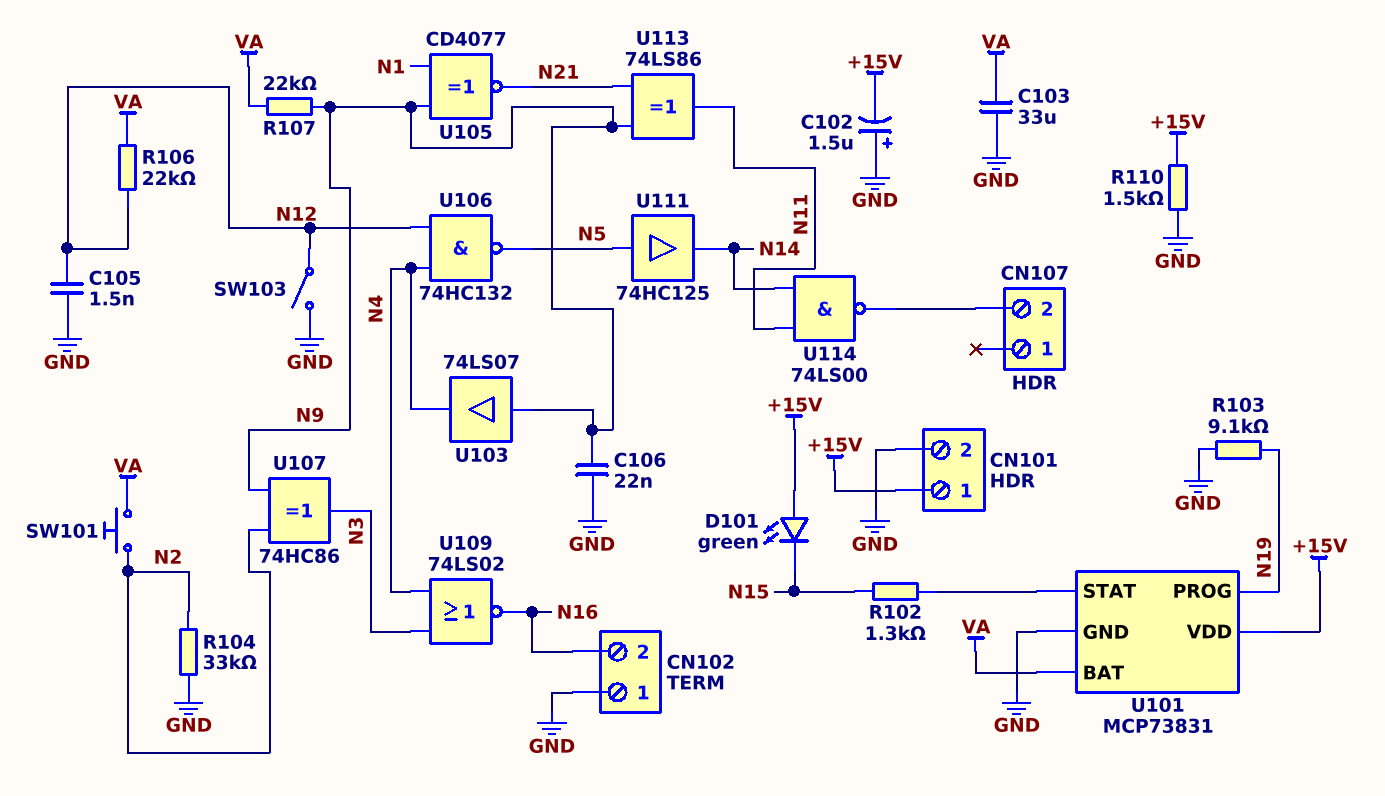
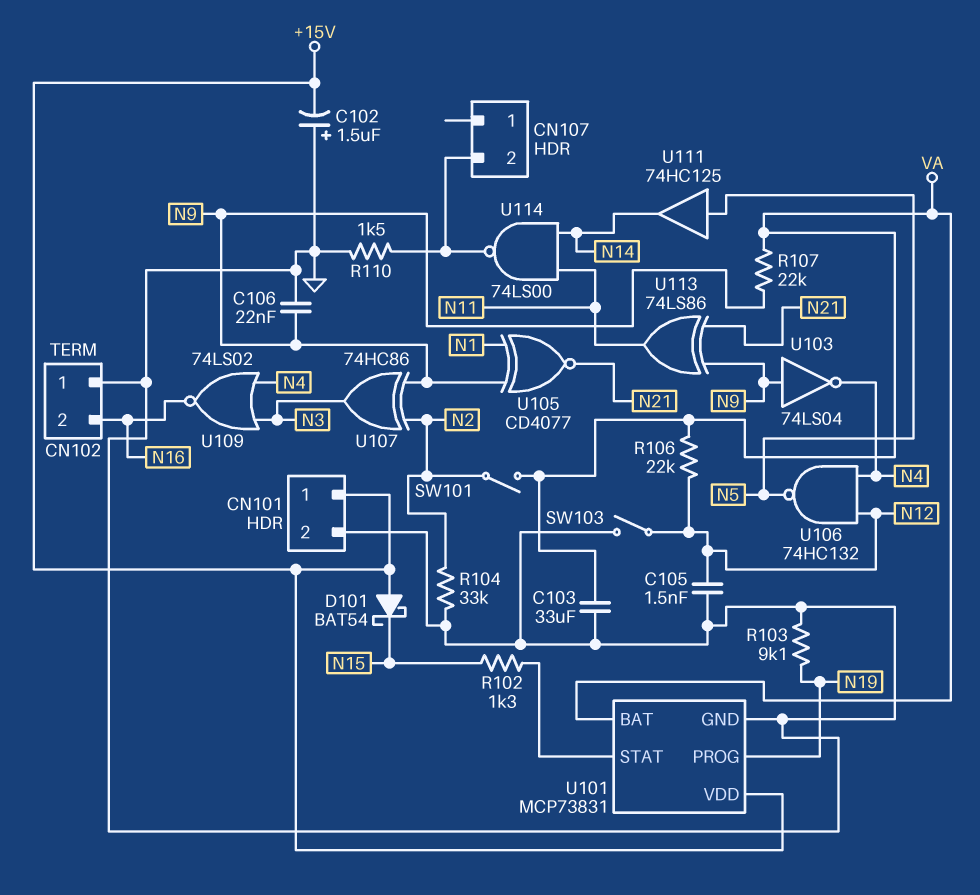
D101: LED green (A +15V, K N15) -> schottky BAT54 (A +15V, K N15)
R110: 1.5k (+15V, GND) -> 1.5k (CN107/2, GND)
SW101: button (N2, VA) -> switch (N2, VA)
U103: buffer 74LS07 (in N9, out N4) -> NOT 74LS04 (in N9, out N4)

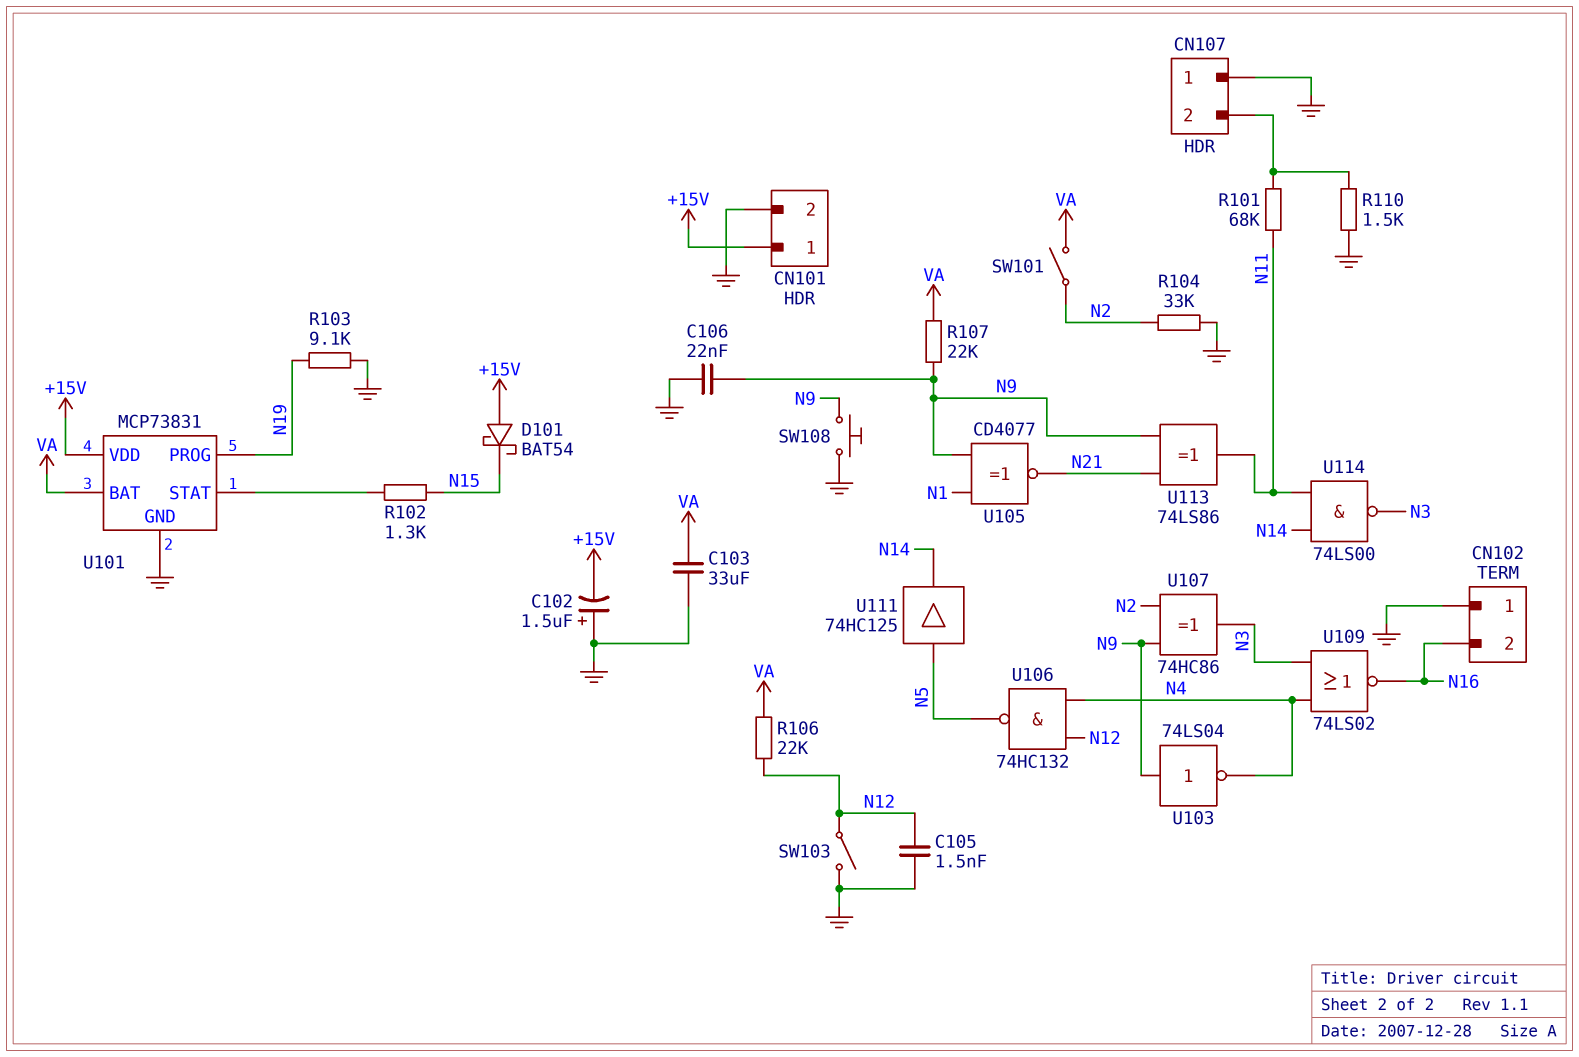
CN107 pin 1: none -> GND
R101: none -> 68k (CN107/2, N11)
SW108: none -> button (GND, N9)
U114: NAND 74LS00 (in N11, in N14, out CN107/2) -> NAND 74LS00 (in N11, in N14, out N3)

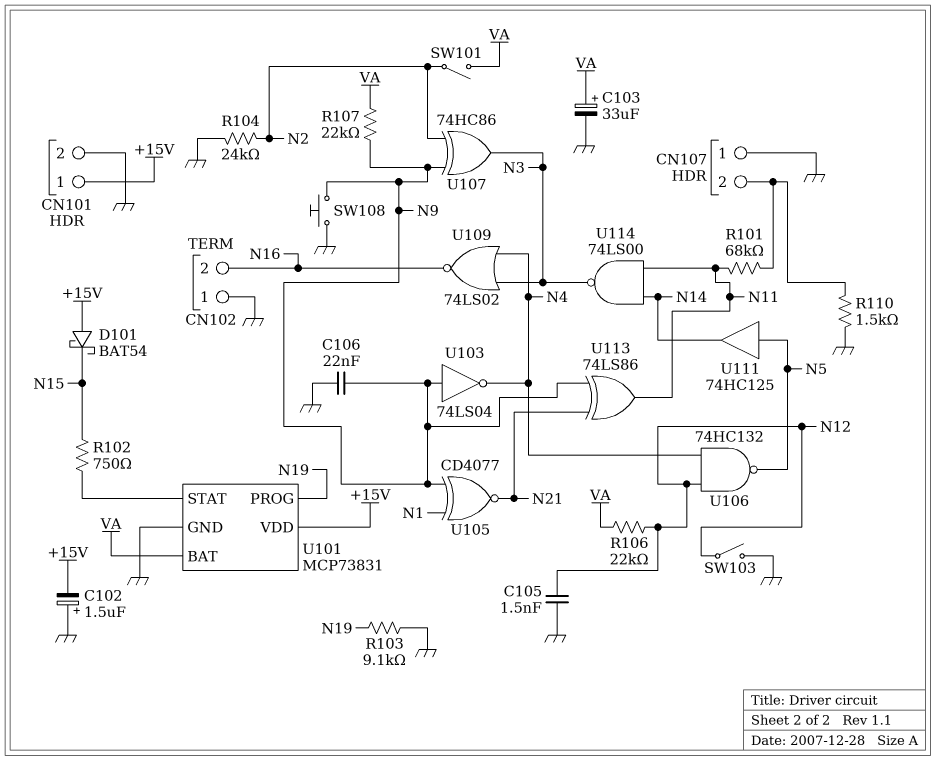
C103: 33uF (GND, VA) -> 33uF (plus VA, minus GND)
R102: 1.3k (N15, U101/STAT) -> 750 (N15, U101/STAT)
R104: 33k (GND, N2) -> 24k (GND, N2)

